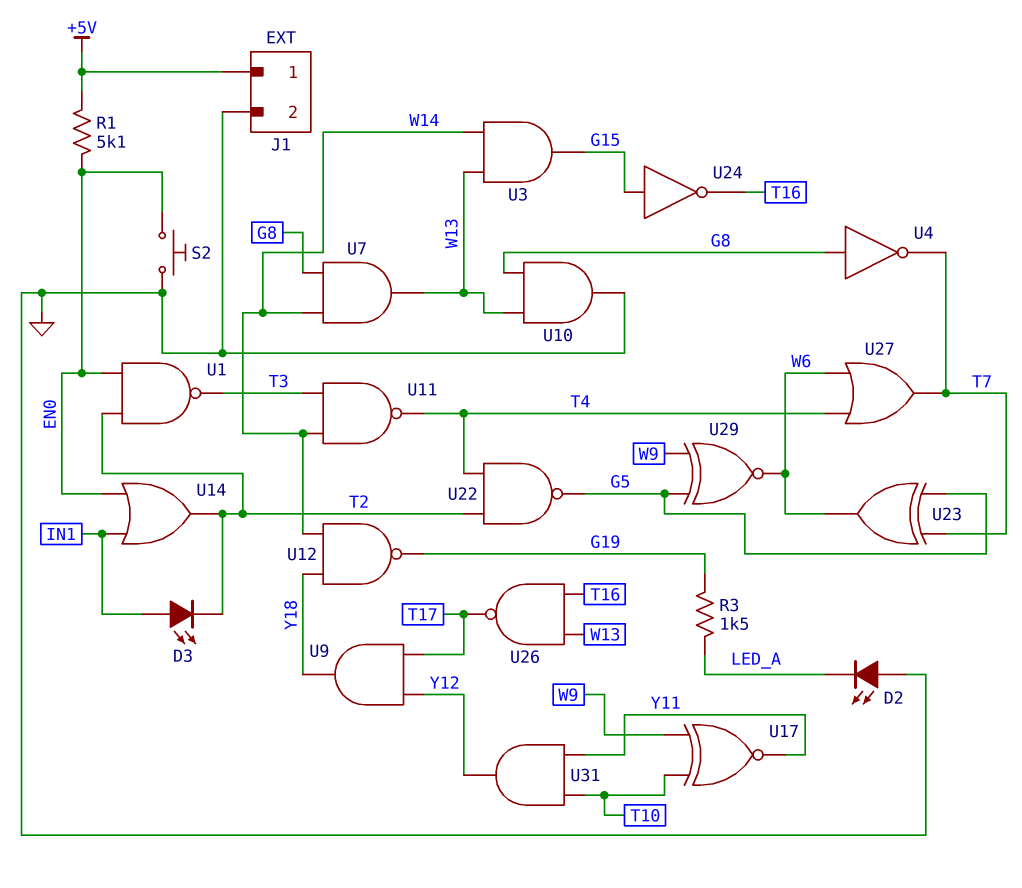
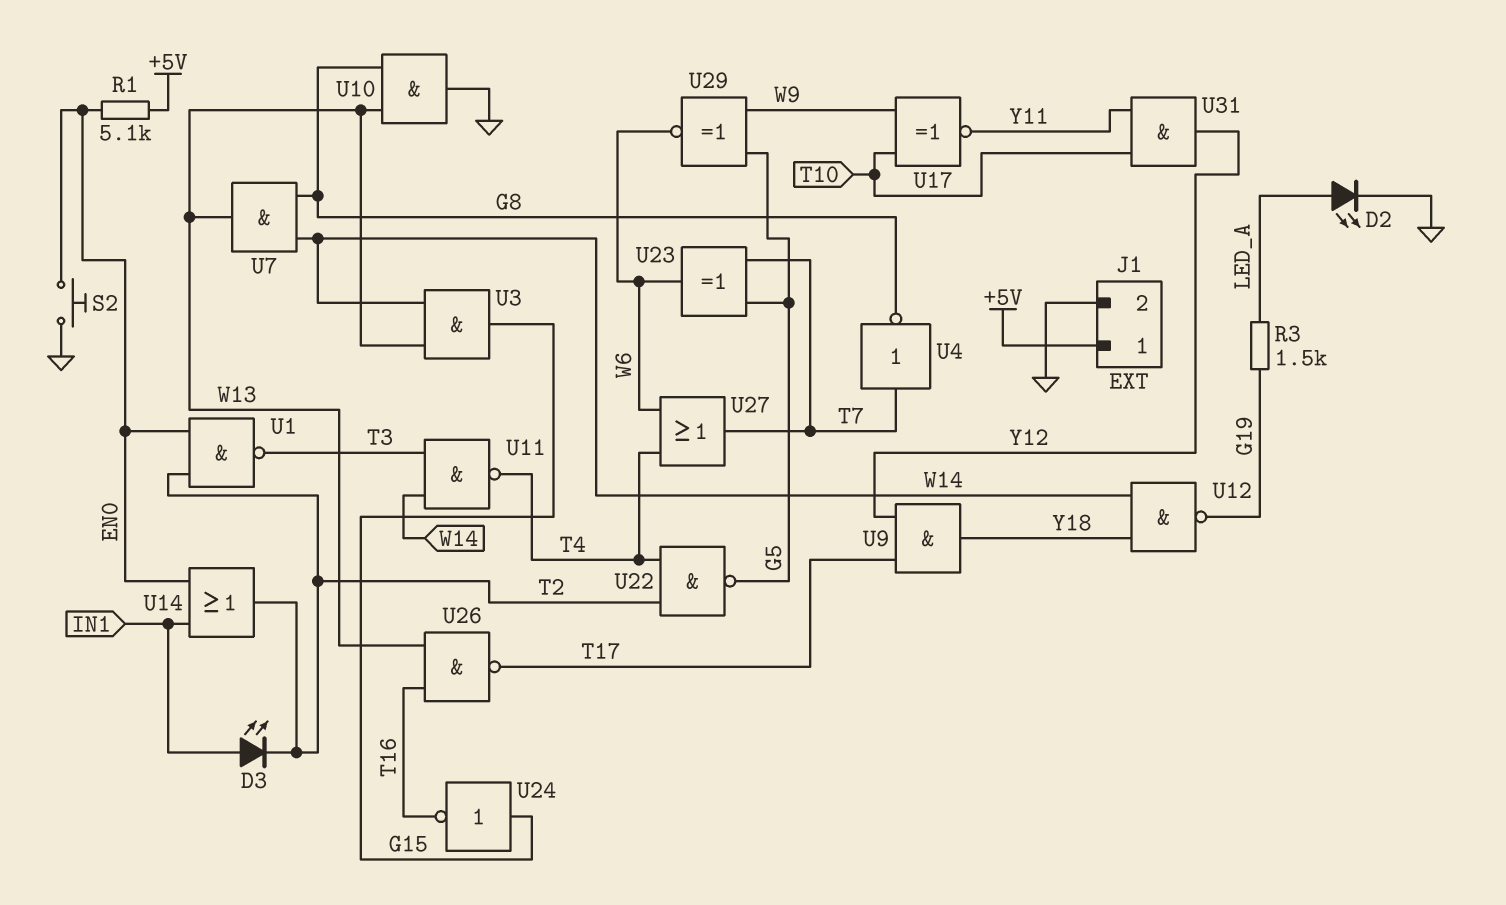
D2: LED (A GND, K LED_A) -> LED (A LED_A, K GND)
U4: NOT (in G8, out T7) -> NOT (in T7, out G8)

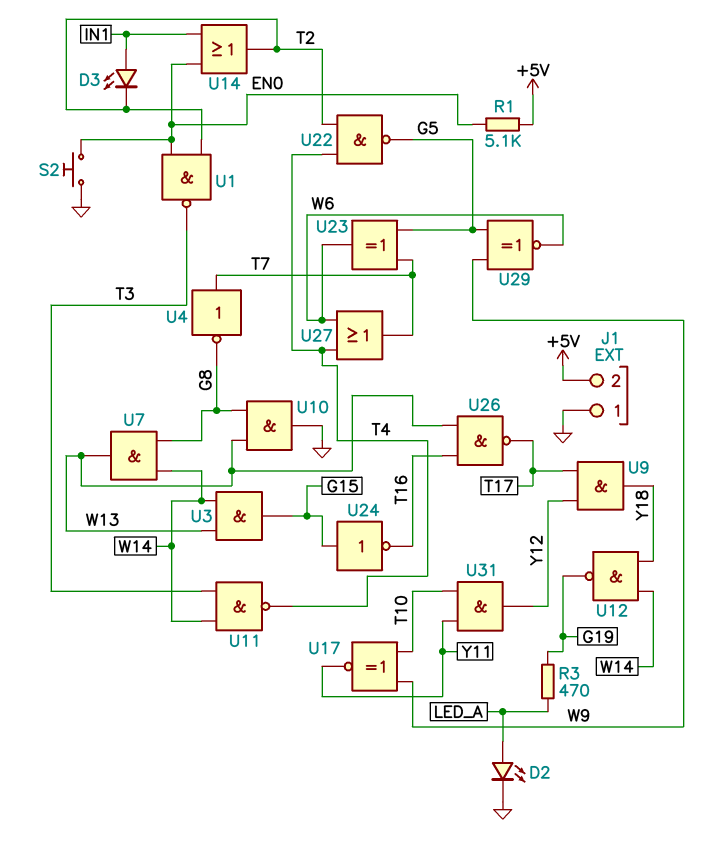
J1 pin 1: +5V -> GND
J1 pin 2: GND -> +5V
R3: 1.5k (G19, LED_A) -> 470 (G19, LED_A)

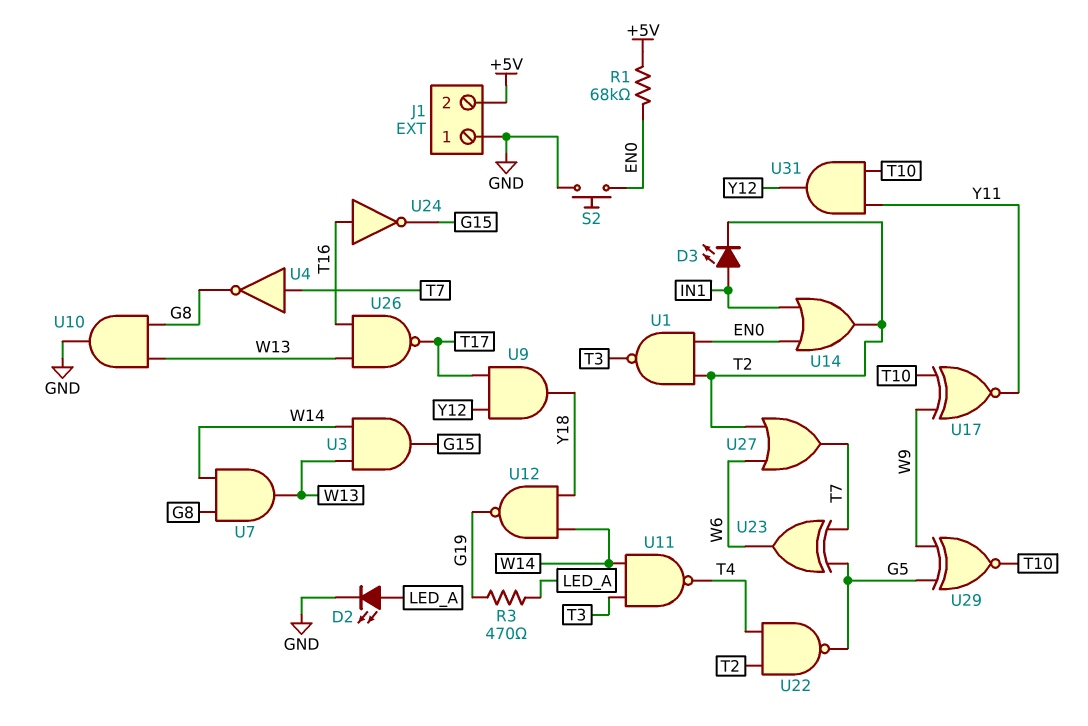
R1: 5.1k (+5V, EN0) -> 68k (+5V, EN0)
U24: NOT (in G15, out T16) -> NOT (in T16, out G15)
U27: OR (in T4, in W6, out T7) -> OR (in T2, in W6, out T7)
U29: XNOR (in G5, in W9, out W6) -> XNOR (in G5, in W9, out T10)

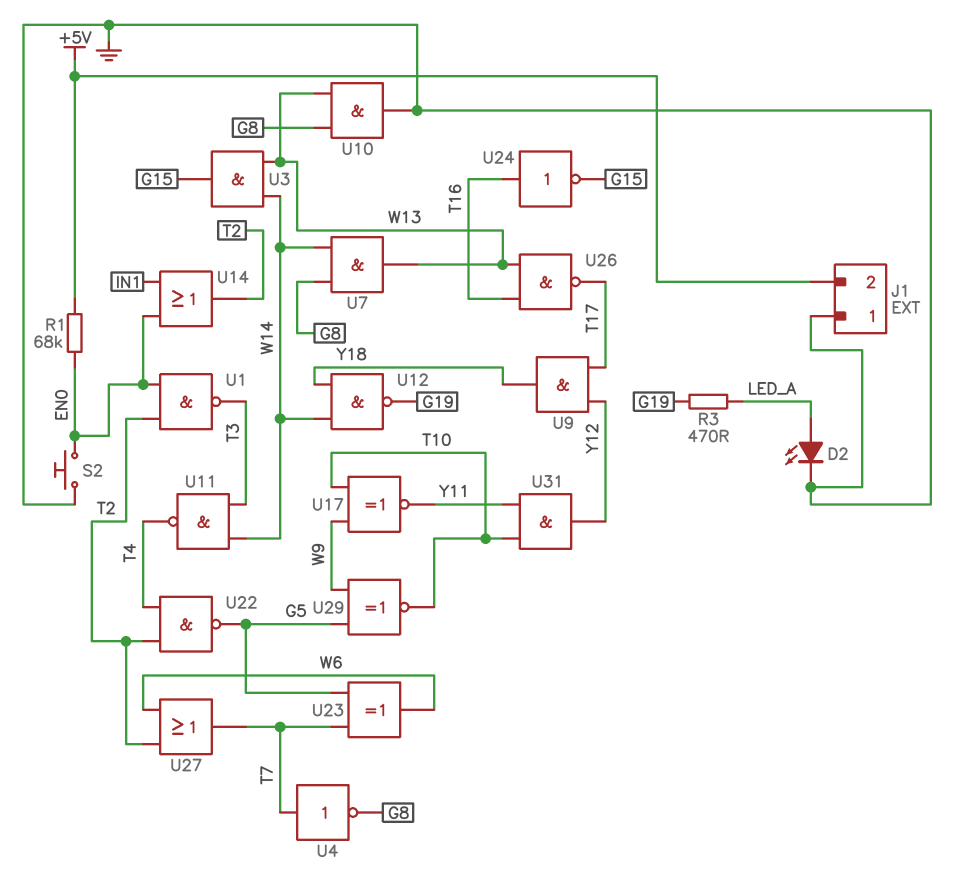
D3: LED (A IN1, K T2) -> none

